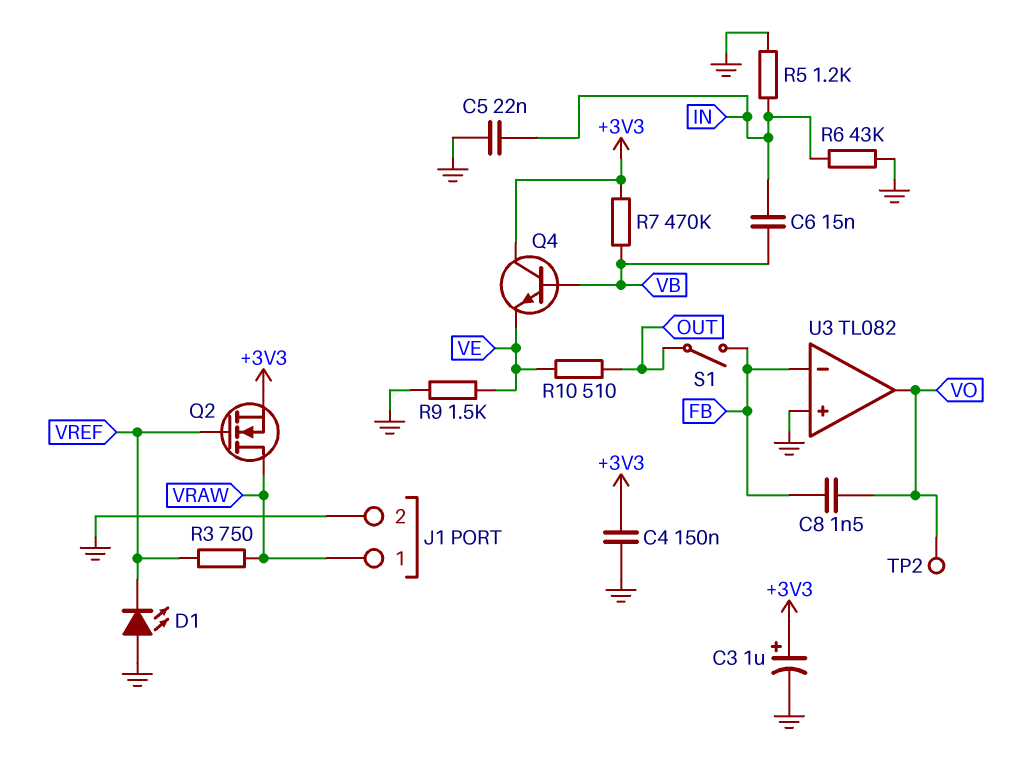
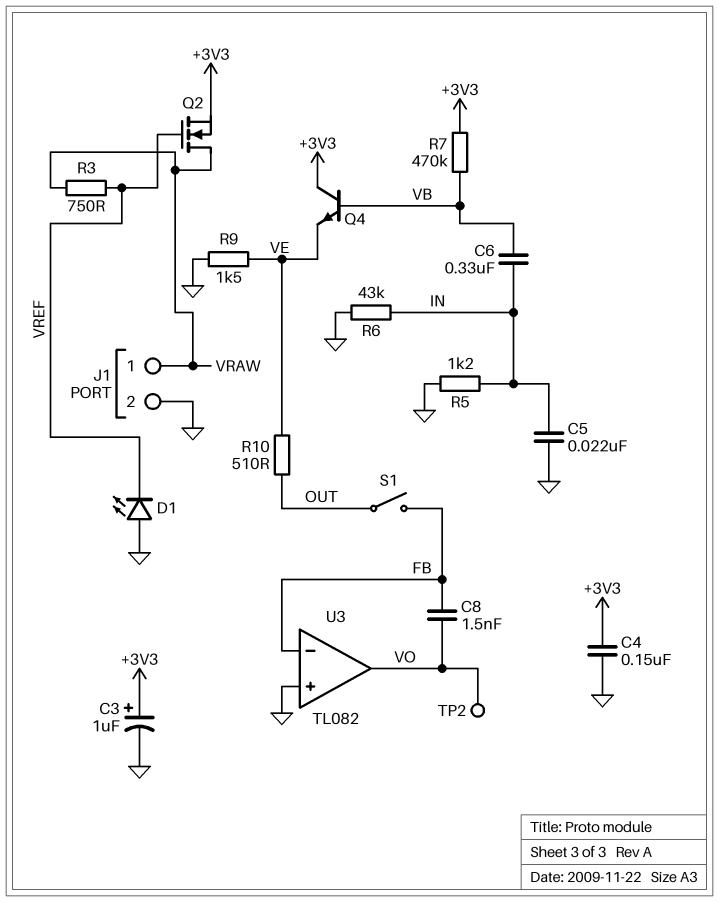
C6: 15nF (IN, VB) -> 330nF (IN, VB)

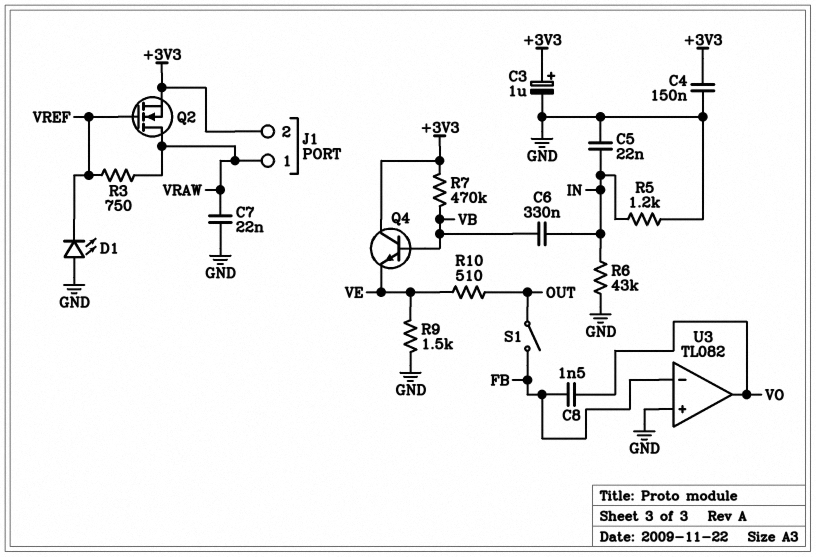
C7: none -> 22nF (GND, VRAW)
J1 pin 2: GND -> +3V3
TP2: test point (VO) -> none

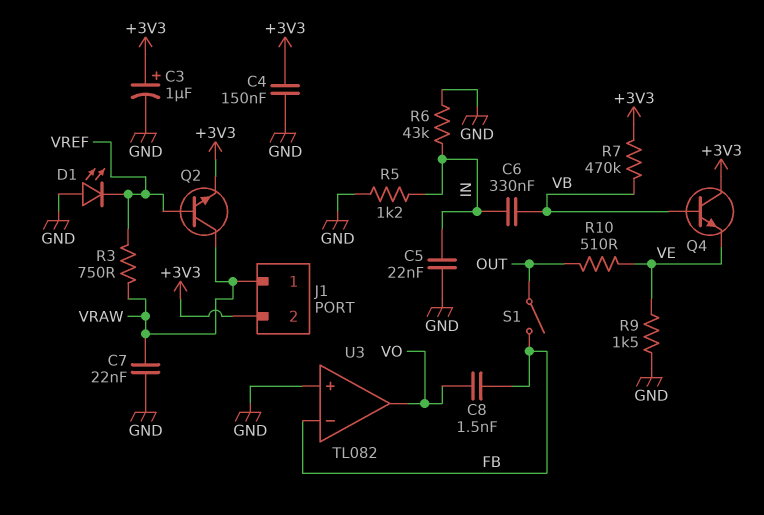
Q2: NMOS (G VREF, D VRAW, S +3V3) -> NPN (B VREF, C VRAW, E +3V3)

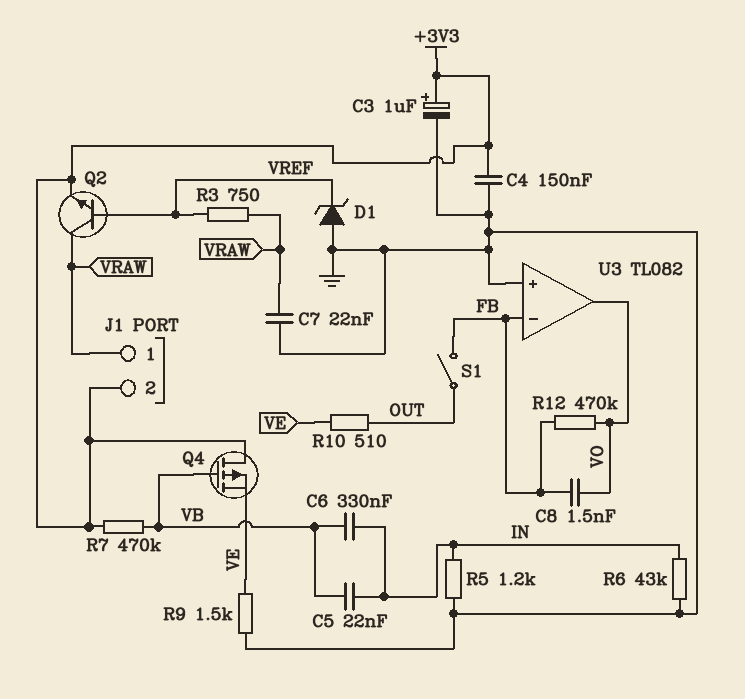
C5: 22nF (GND, IN) -> 22nF (IN, VB)
D1: LED (A GND, K VREF) -> zener (A GND, K VREF)
Q4: NPN (B VB, C +3V3, E VE) -> PMOS (G VB, D +3V3, S VE)
R12: none -> 470k (FB, VO)

